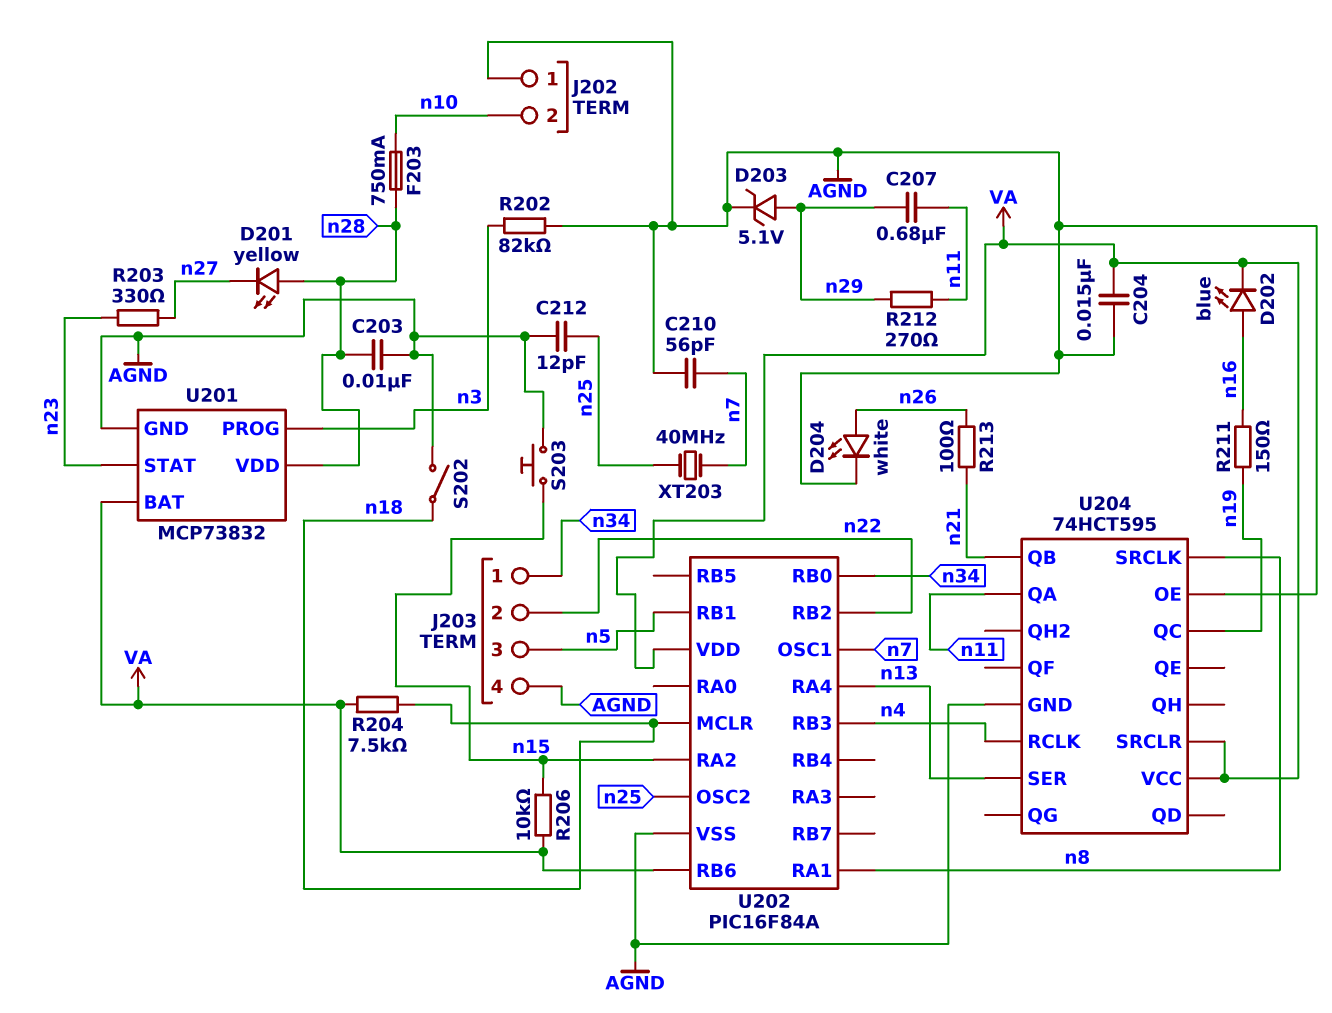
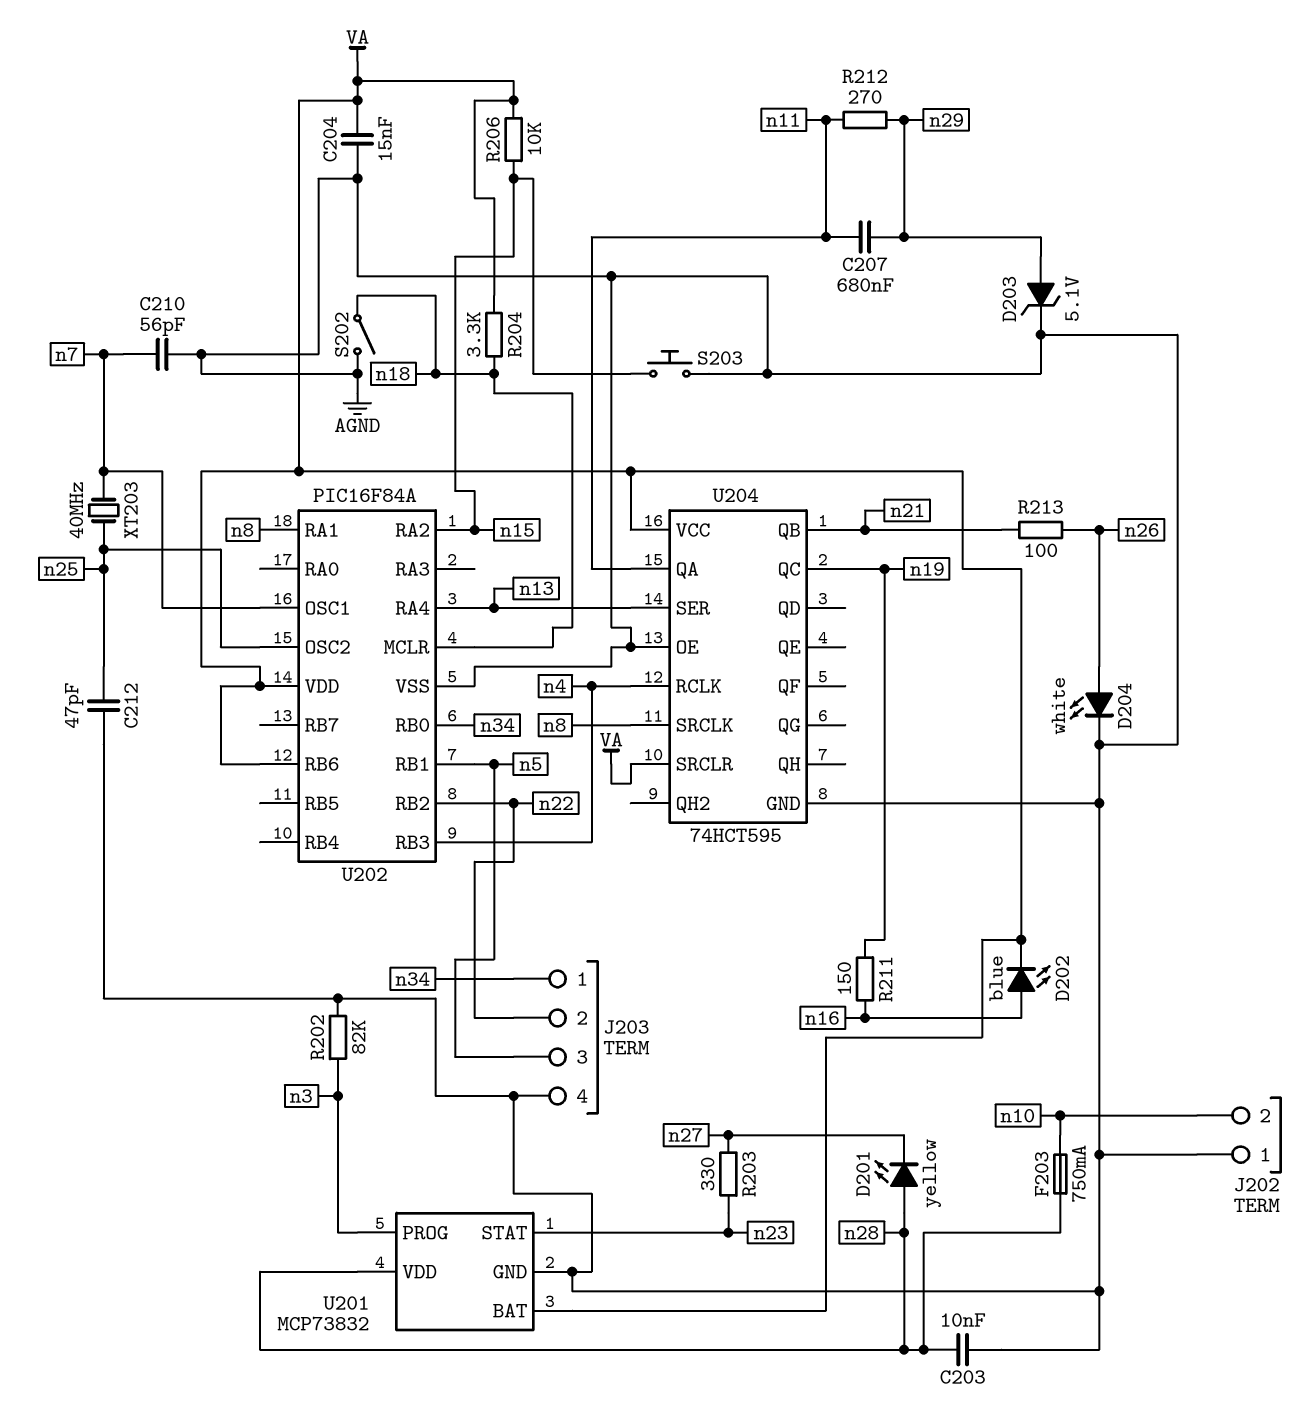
C212: 12pF (AGND, n25) -> 47pF (AGND, n25)
R204: 7.5k (VA, n18) -> 3.3k (VA, n18)

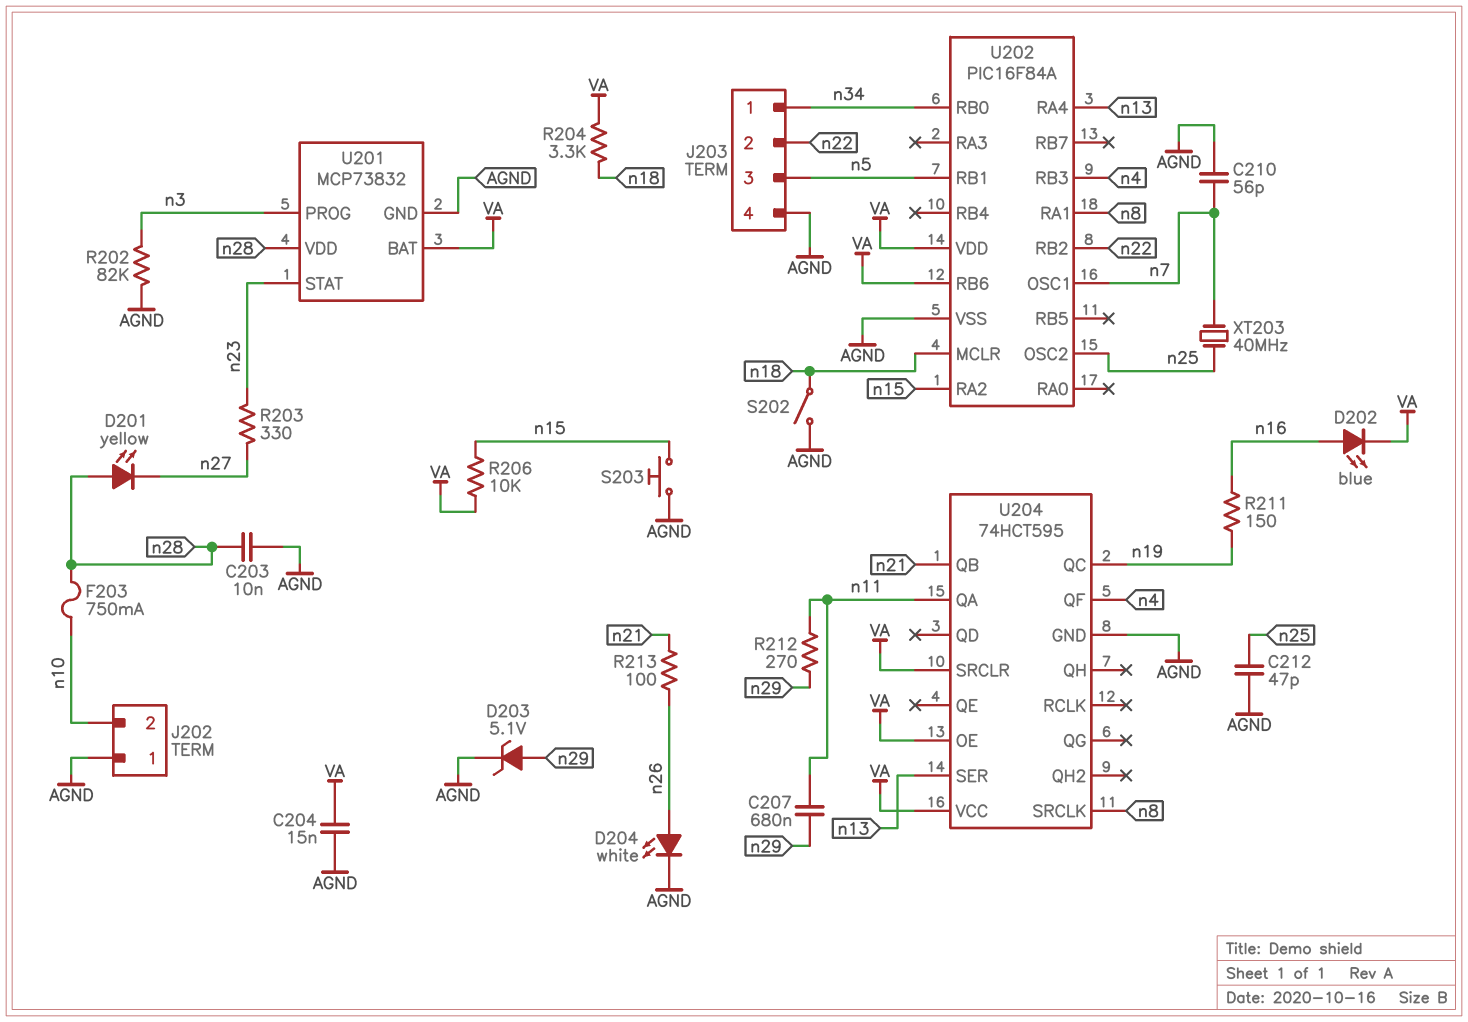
U204 pin OE: AGND -> VA
U204 pin QF: none -> n4
U204 pin RCLK: n4 -> none

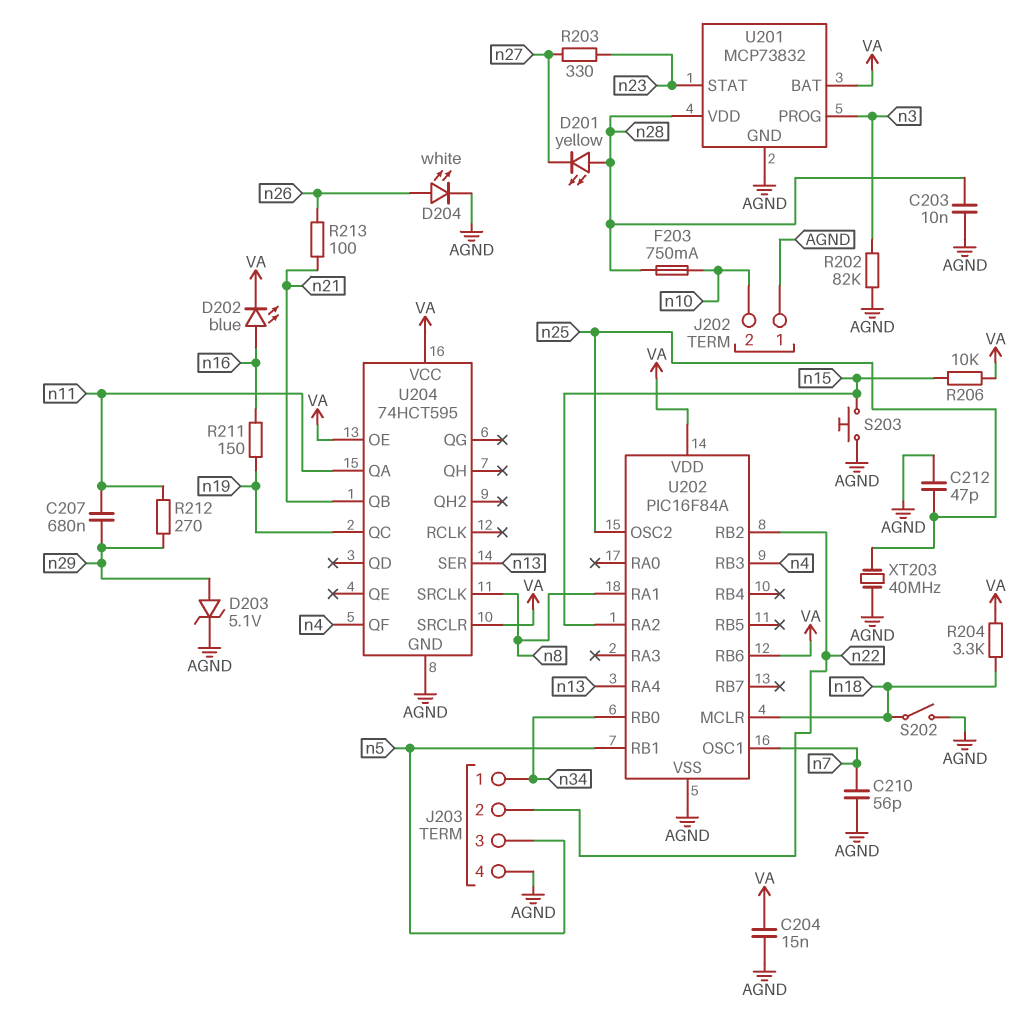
XT203: 40MHz (n7, n25) -> 40MHz (AGND, n25)

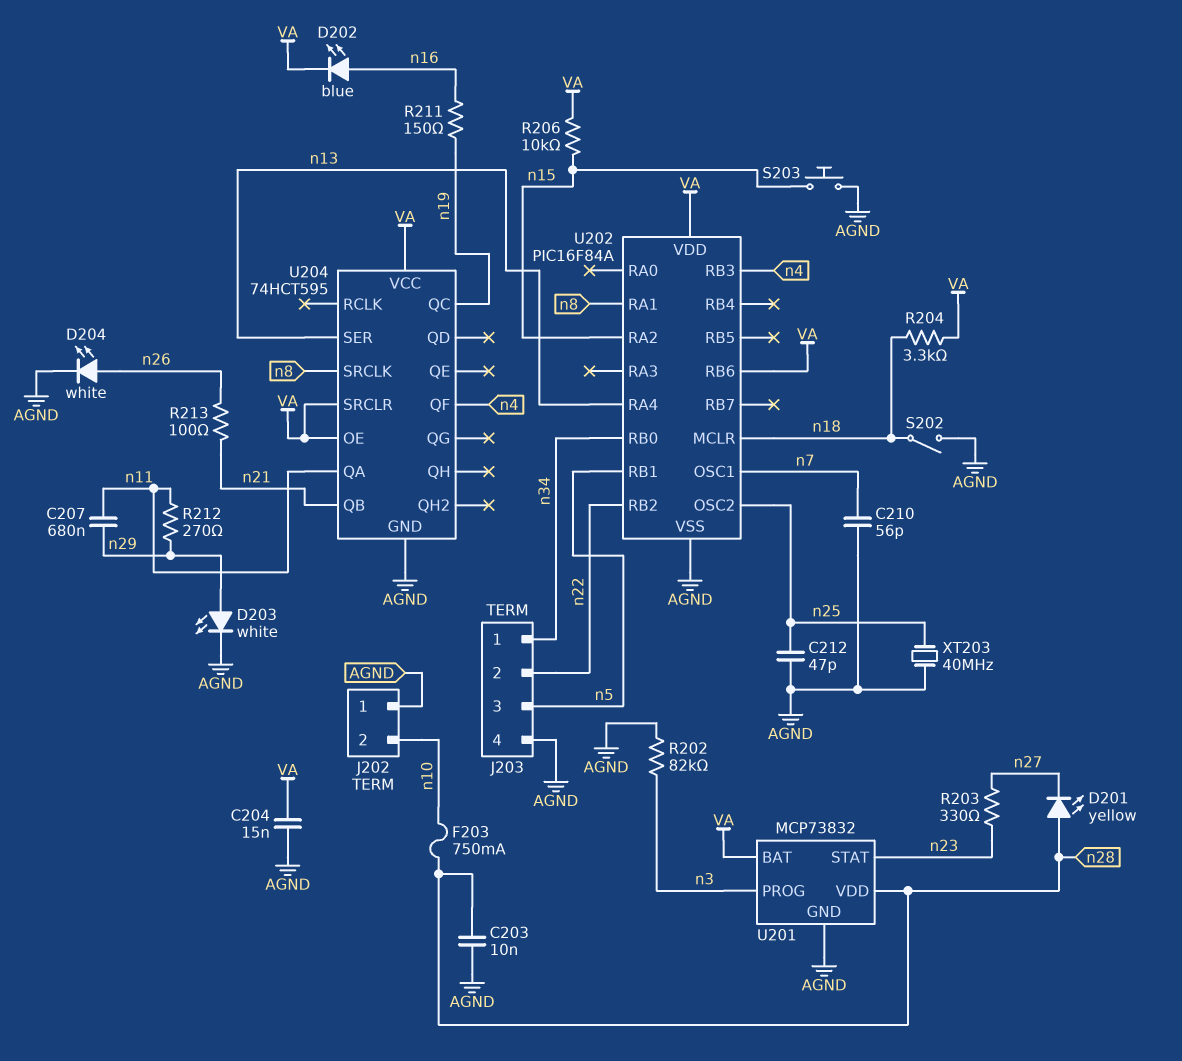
D203: zener 5.1V (A n29, K AGND) -> LED white (A n29, K AGND)

